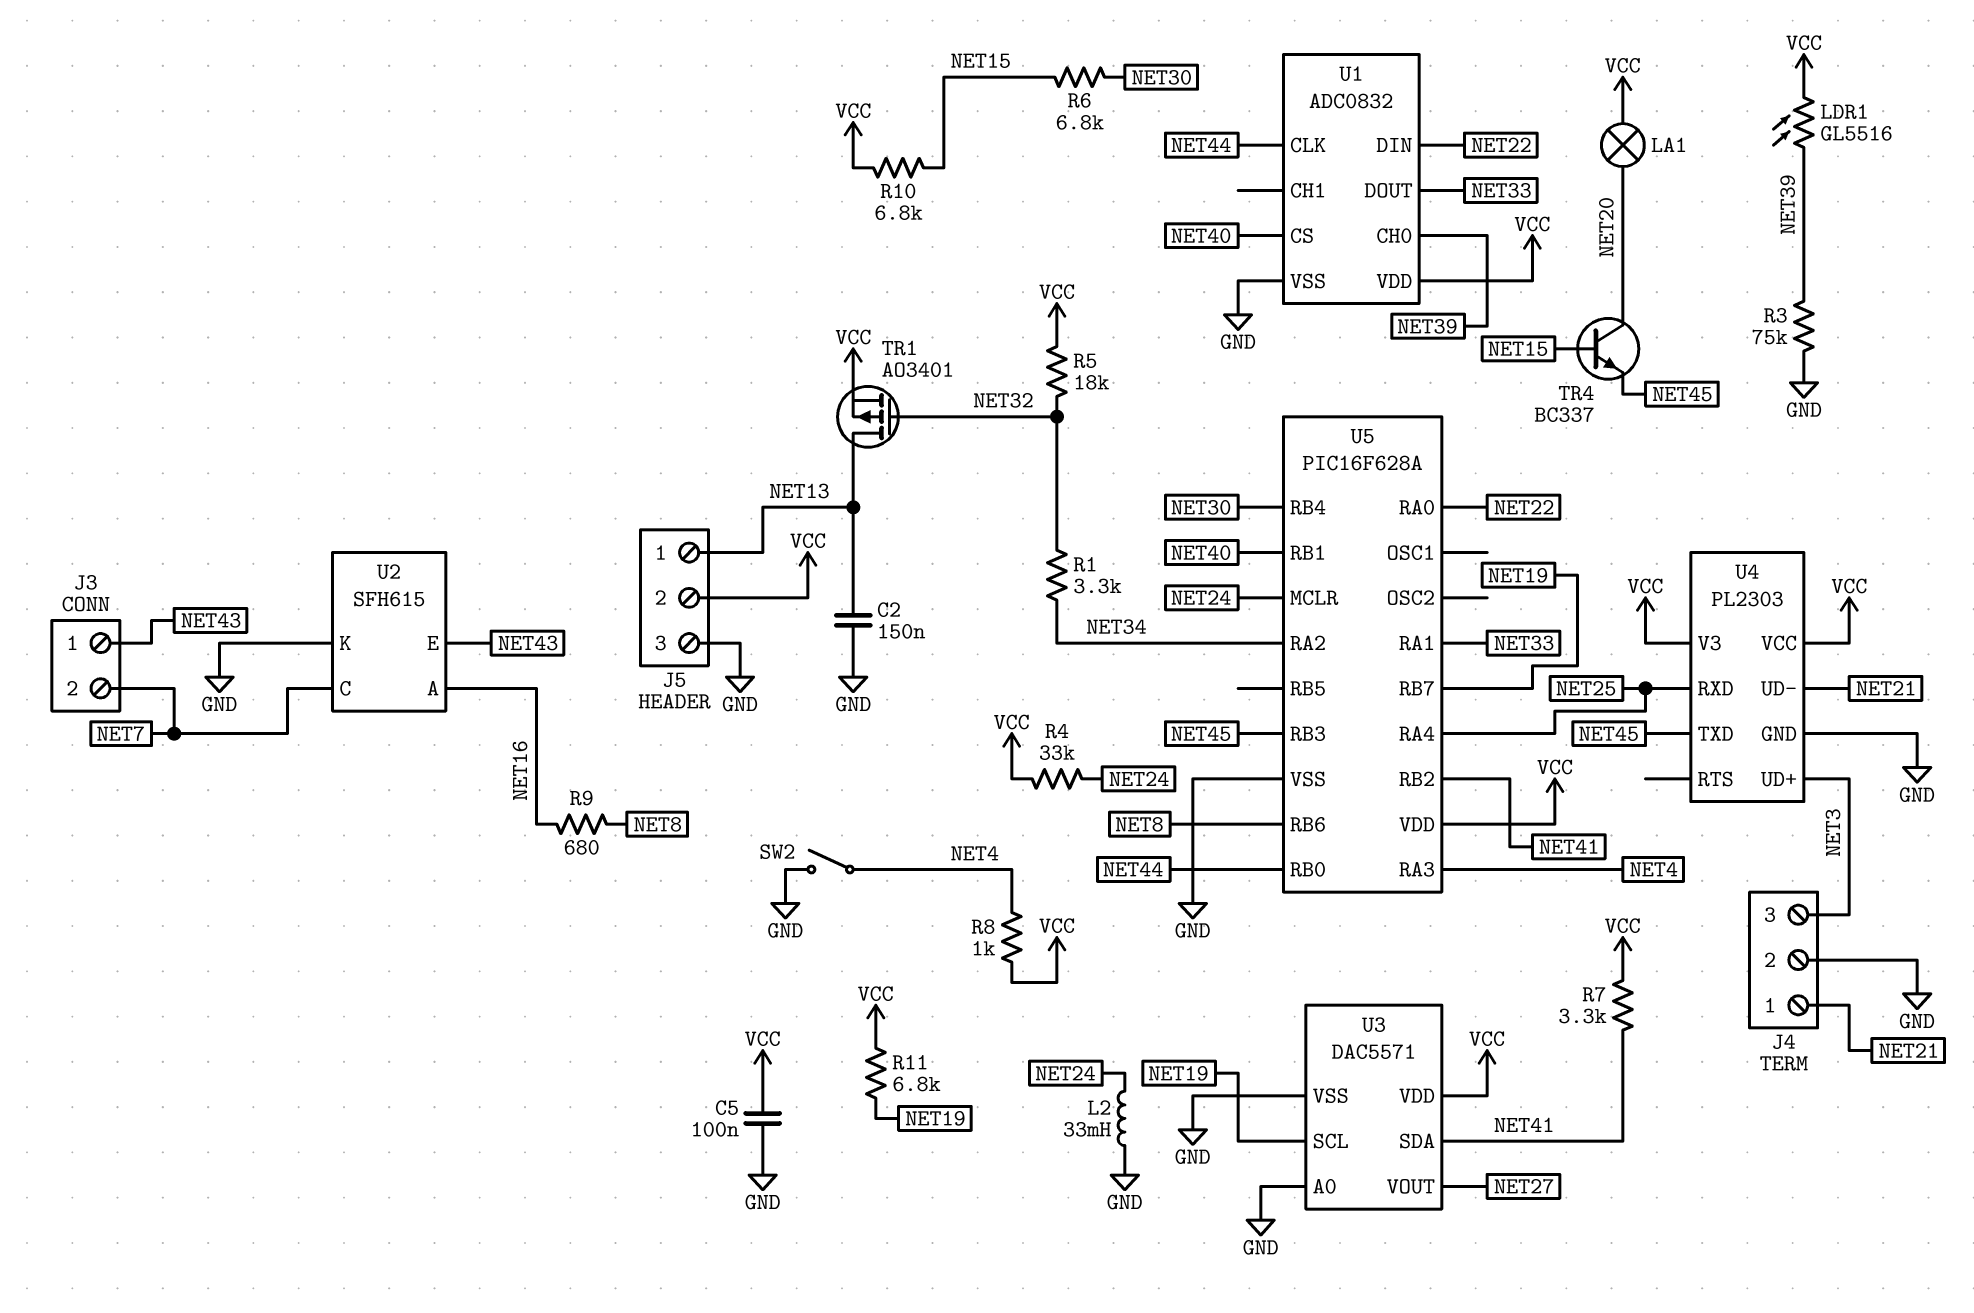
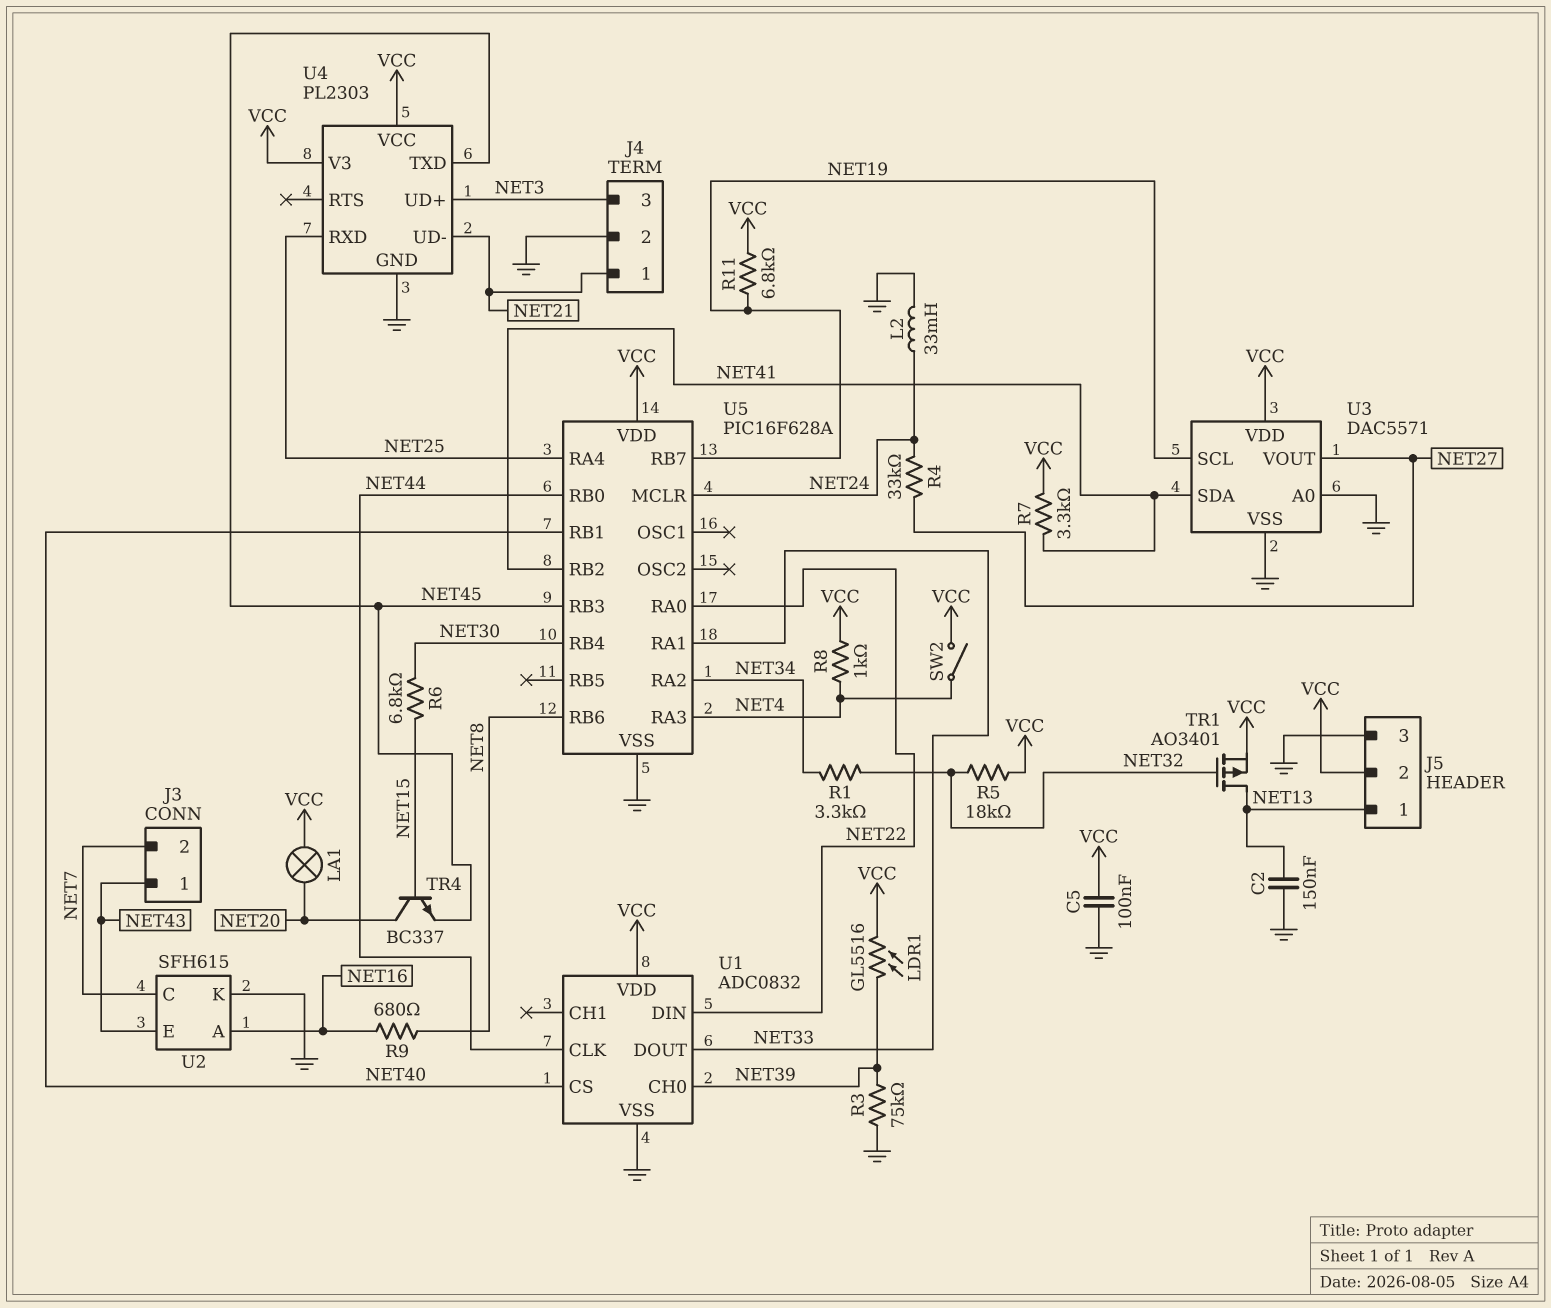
R4: 33k (NET24, VCC) -> 33k (NET24, NET27)
R10: 6.8k (NET15, VCC) -> none
SW2: switch (GND, NET4) -> switch (NET4, VCC)

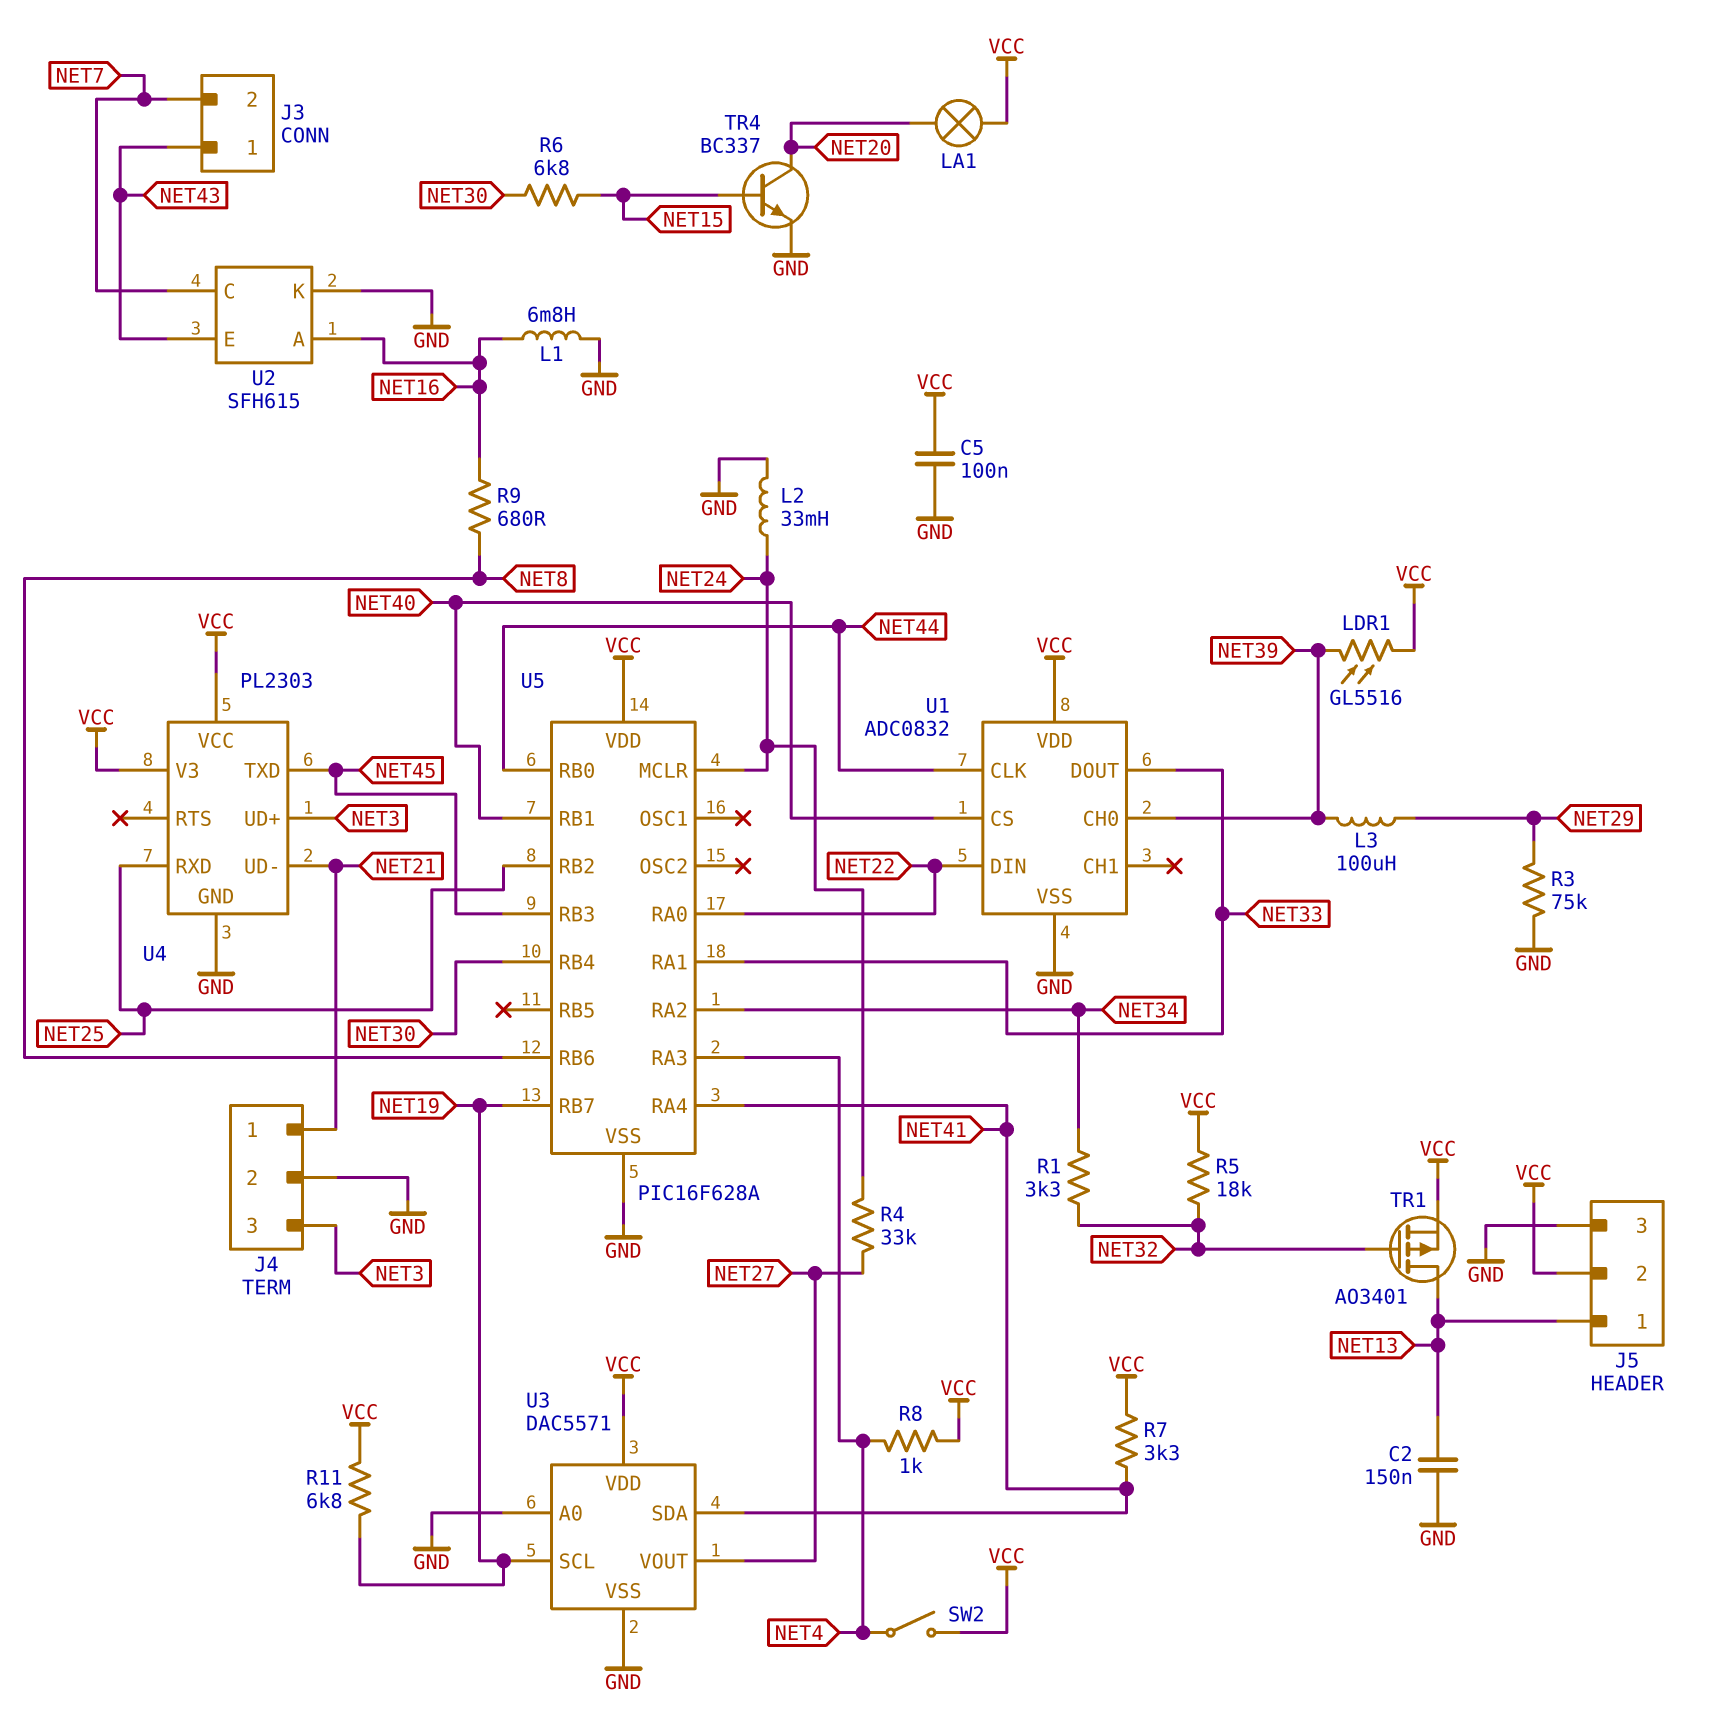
L1: none -> 6.8mH (GND, NET16)
L3: none -> 100uH (NET29, NET39)
R3: 75k (GND, NET39) -> 75k (GND, NET29)
TR4: NPN BC337 (B NET15, C NET20, E NET45) -> NPN BC337 (B NET15, C NET20, E GND)
U5 pin RA4: NET25 -> NET41
U5 pin RB2: NET41 -> NET25

